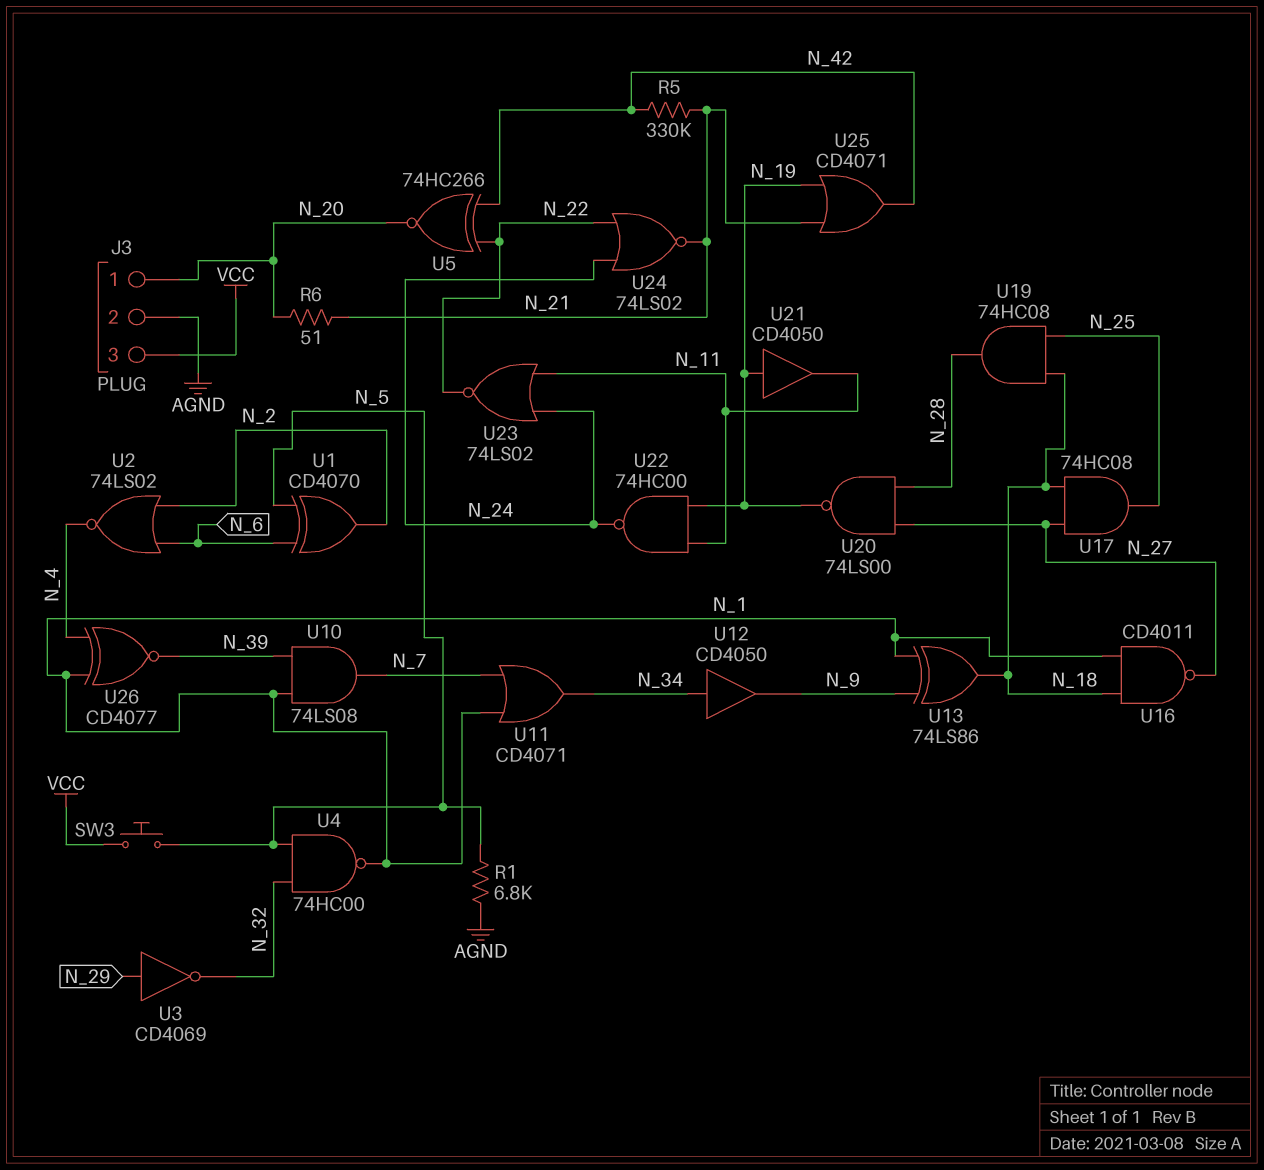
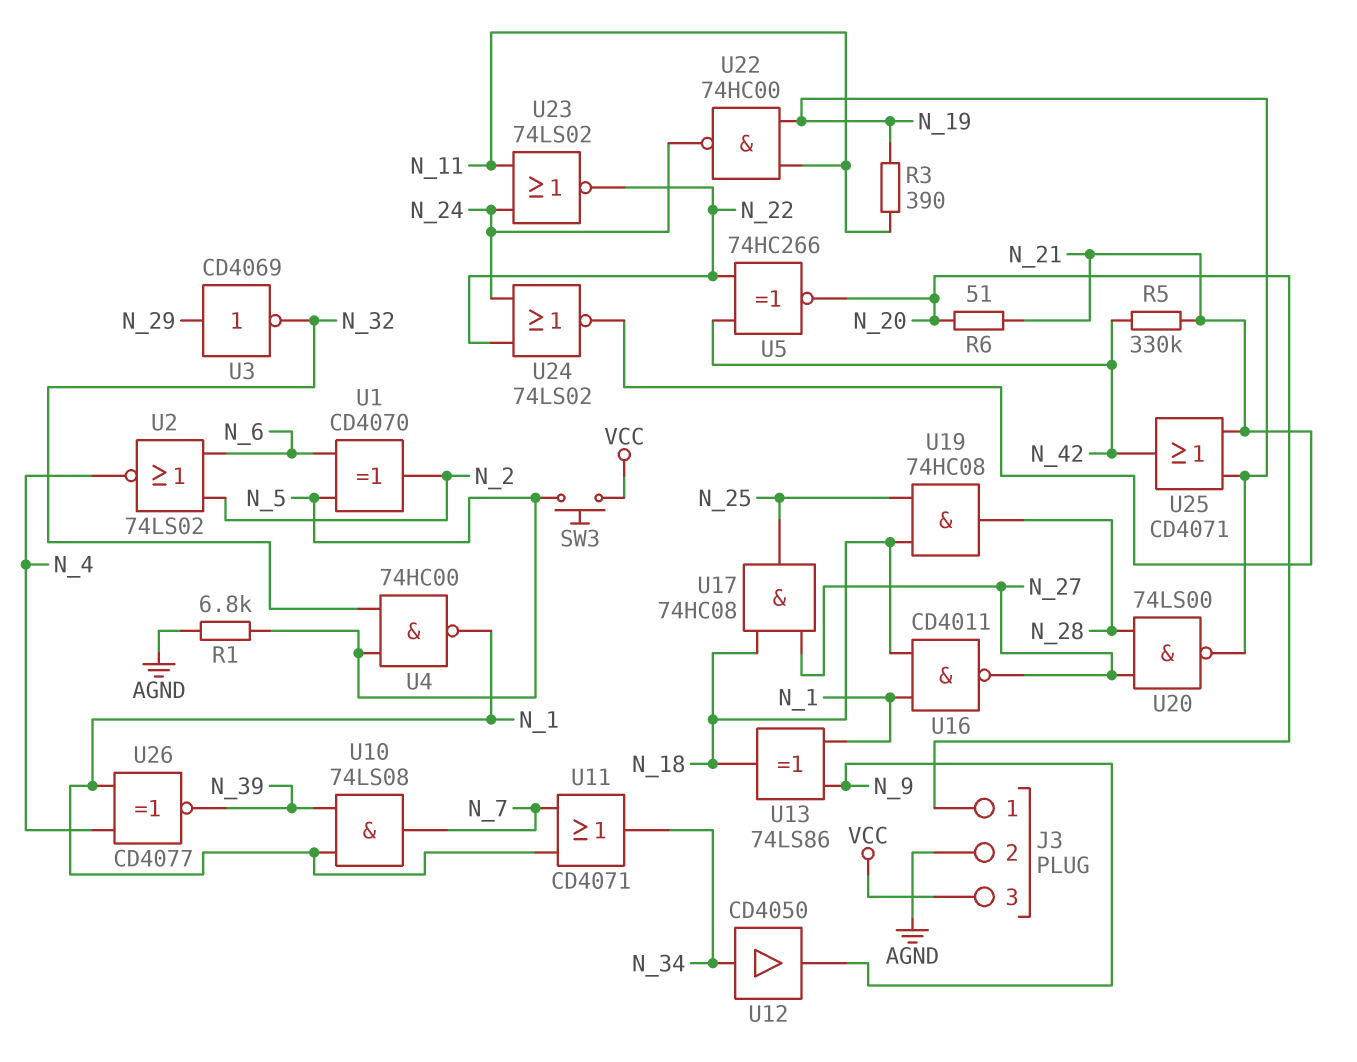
R3: none -> 390 (N_11, N_19)
U21: buffer CD4050 (in N_19, out N_11) -> none

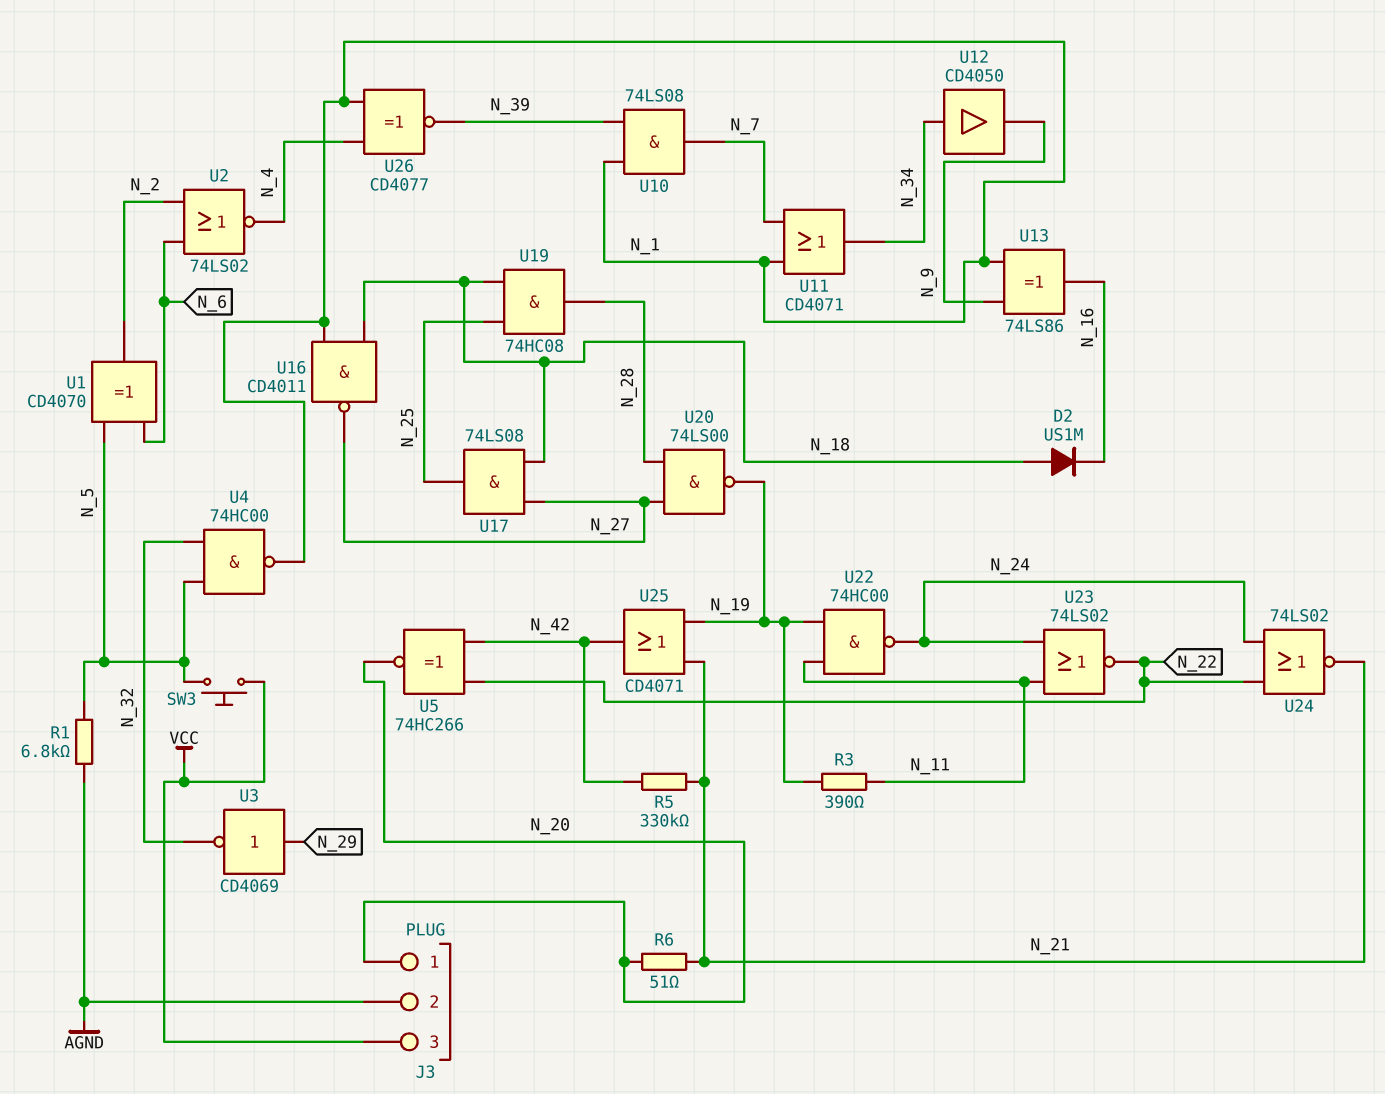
D2: none -> diode US1M (A N_18, K N_16)
U13: XOR 74LS86 (in N_1, in N_9, out N_18) -> XOR 74LS86 (in N_1, in N_9, out N_16)
U17: AND 74HC08 (in N_18, in N_27, out N_25) -> AND 74LS08 (in N_18, in N_27, out N_25)

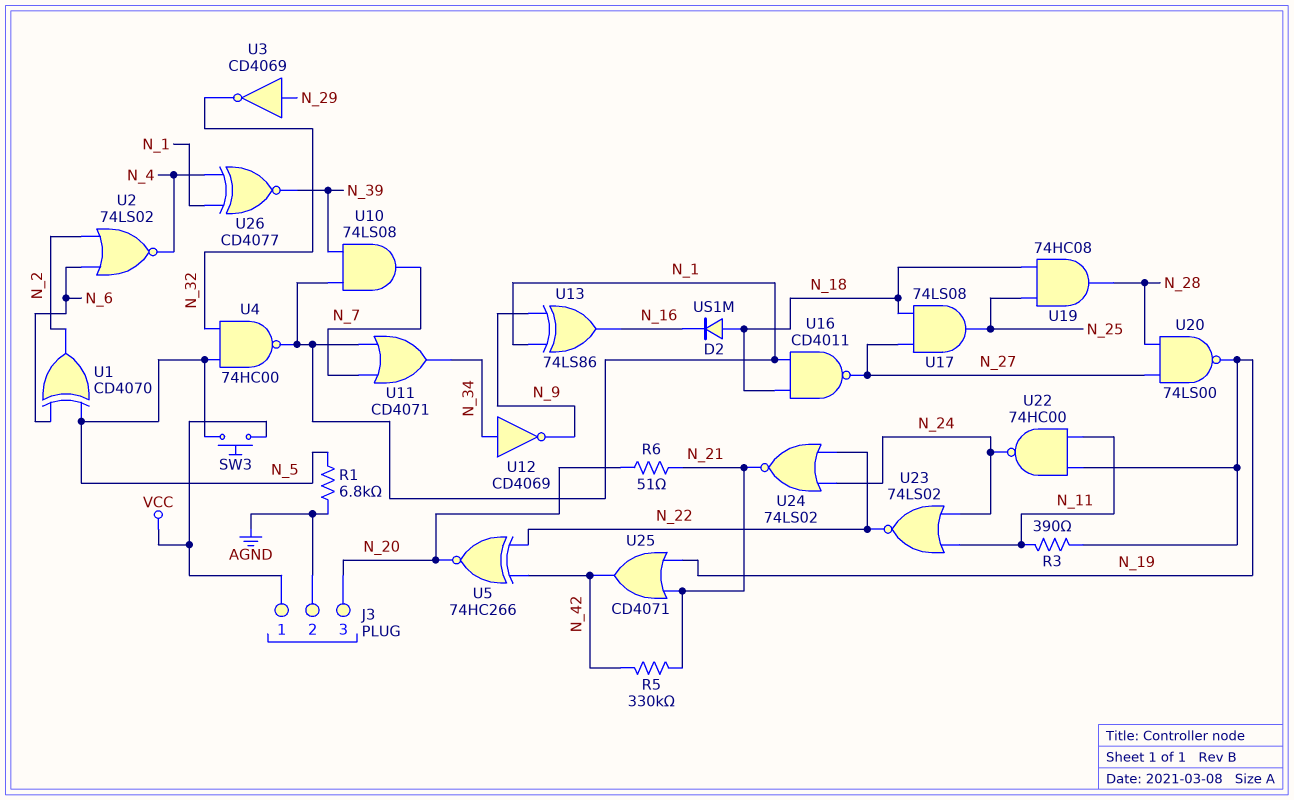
J3 pin 1: N_20 -> VCC
J3 pin 3: VCC -> N_20
U12: buffer CD4050 (in N_34, out N_9) -> NOT CD4069 (in N_34, out N_9)

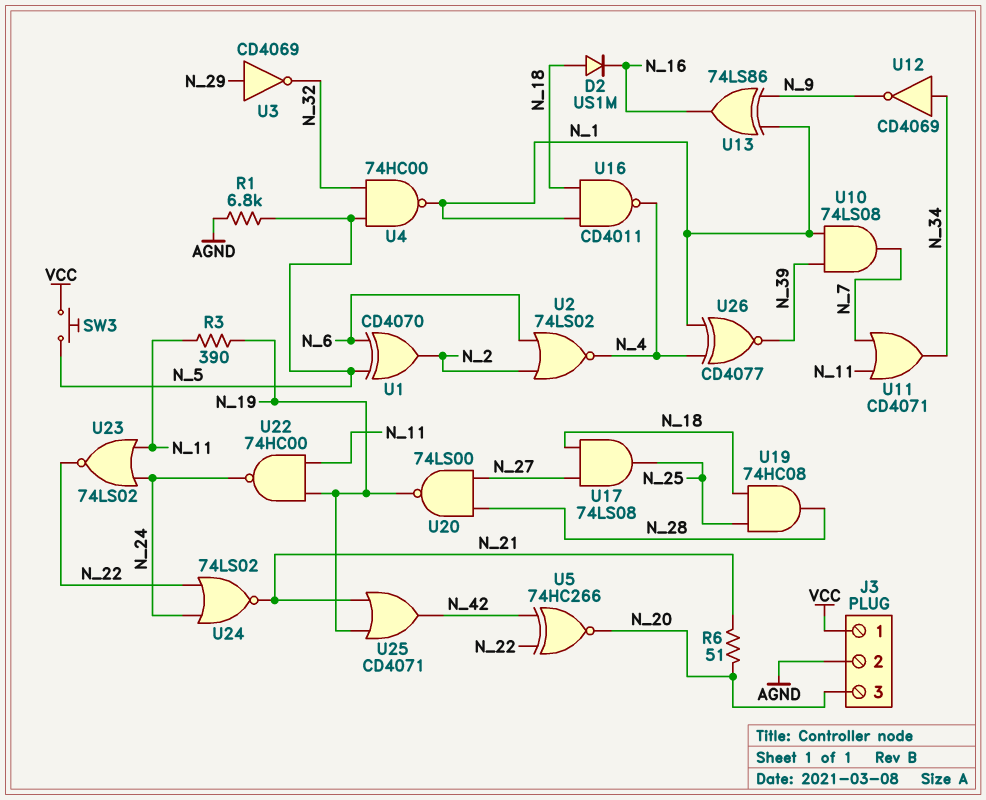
R5: 330k (N_21, N_42) -> none
U11: OR CD4071 (in N_1, in N_7, out N_34) -> OR CD4071 (in N_7, in N_11, out N_34)
U16: NAND CD4011 (in N_1, in N_18, out N_27) -> NAND CD4011 (in N_1, in N_18, out N_4)

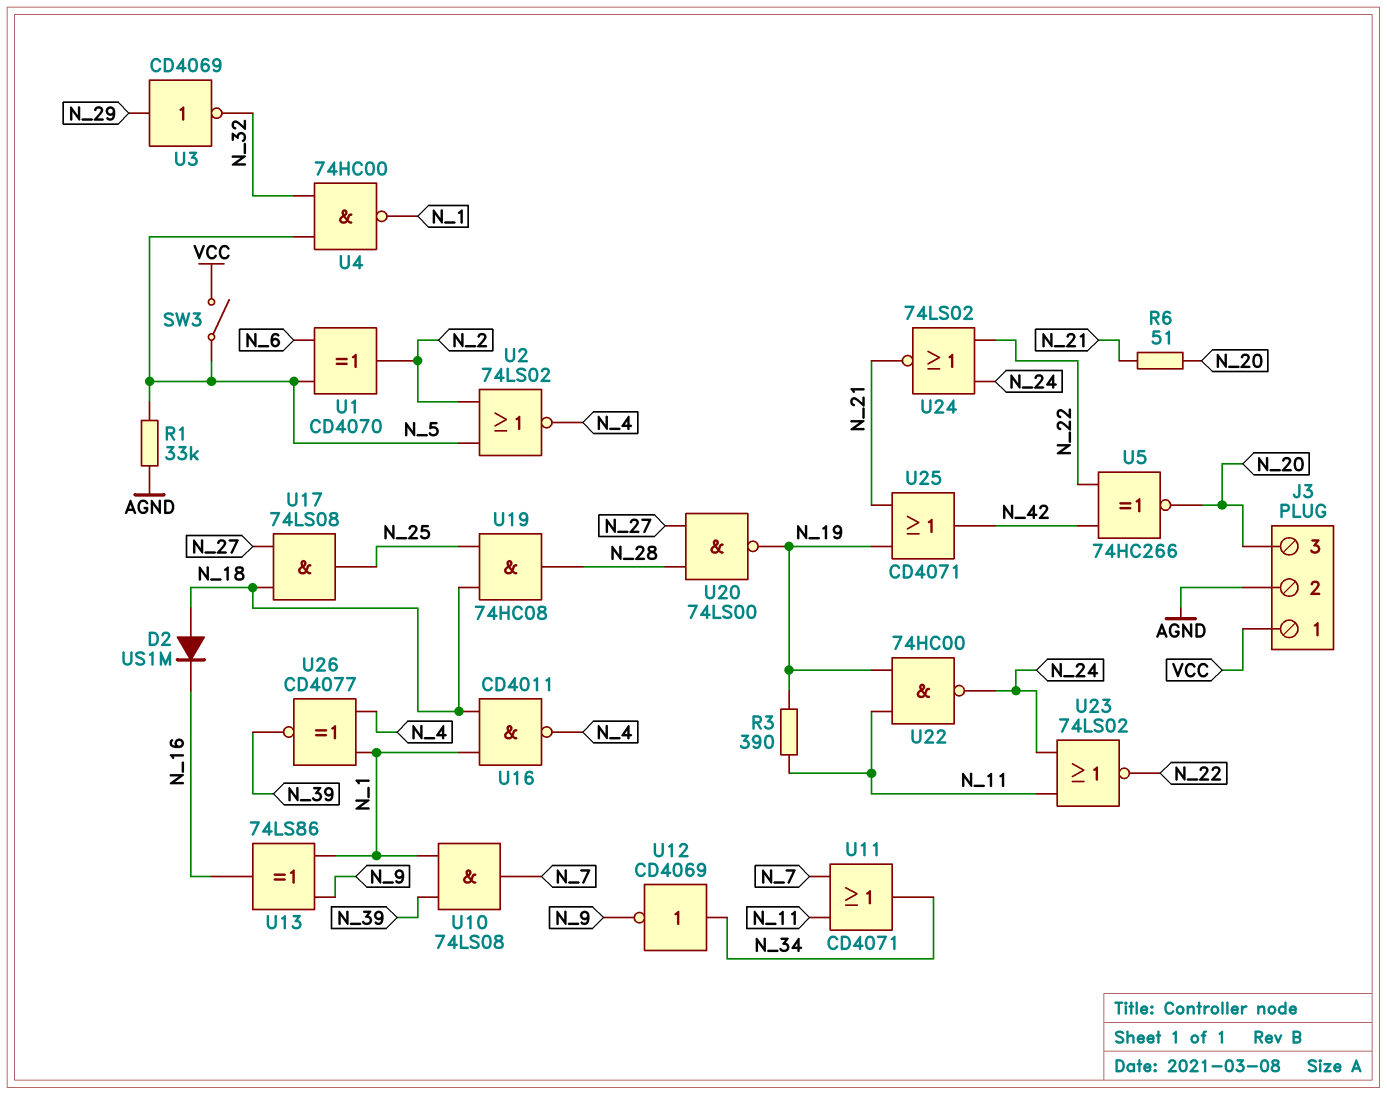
R1: 6.8k (AGND, N_5) -> 33k (AGND, N_5)
SW3: button (N_5, VCC) -> switch (N_5, VCC)
U2: NOR 74LS02 (in N_2, in N_6, out N_4) -> NOR 74LS02 (in N_2, in N_5, out N_4)

